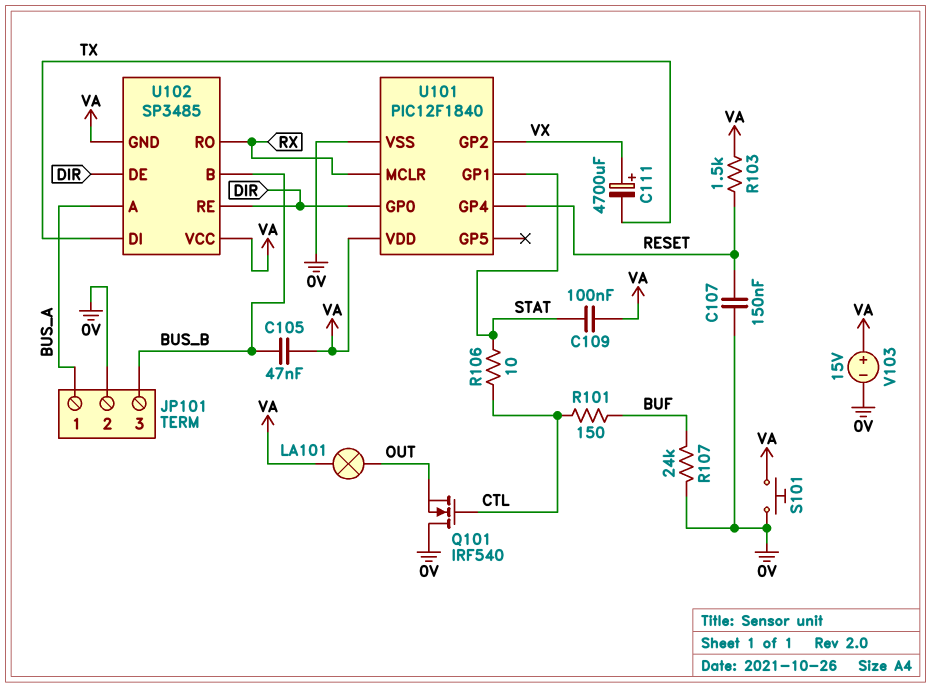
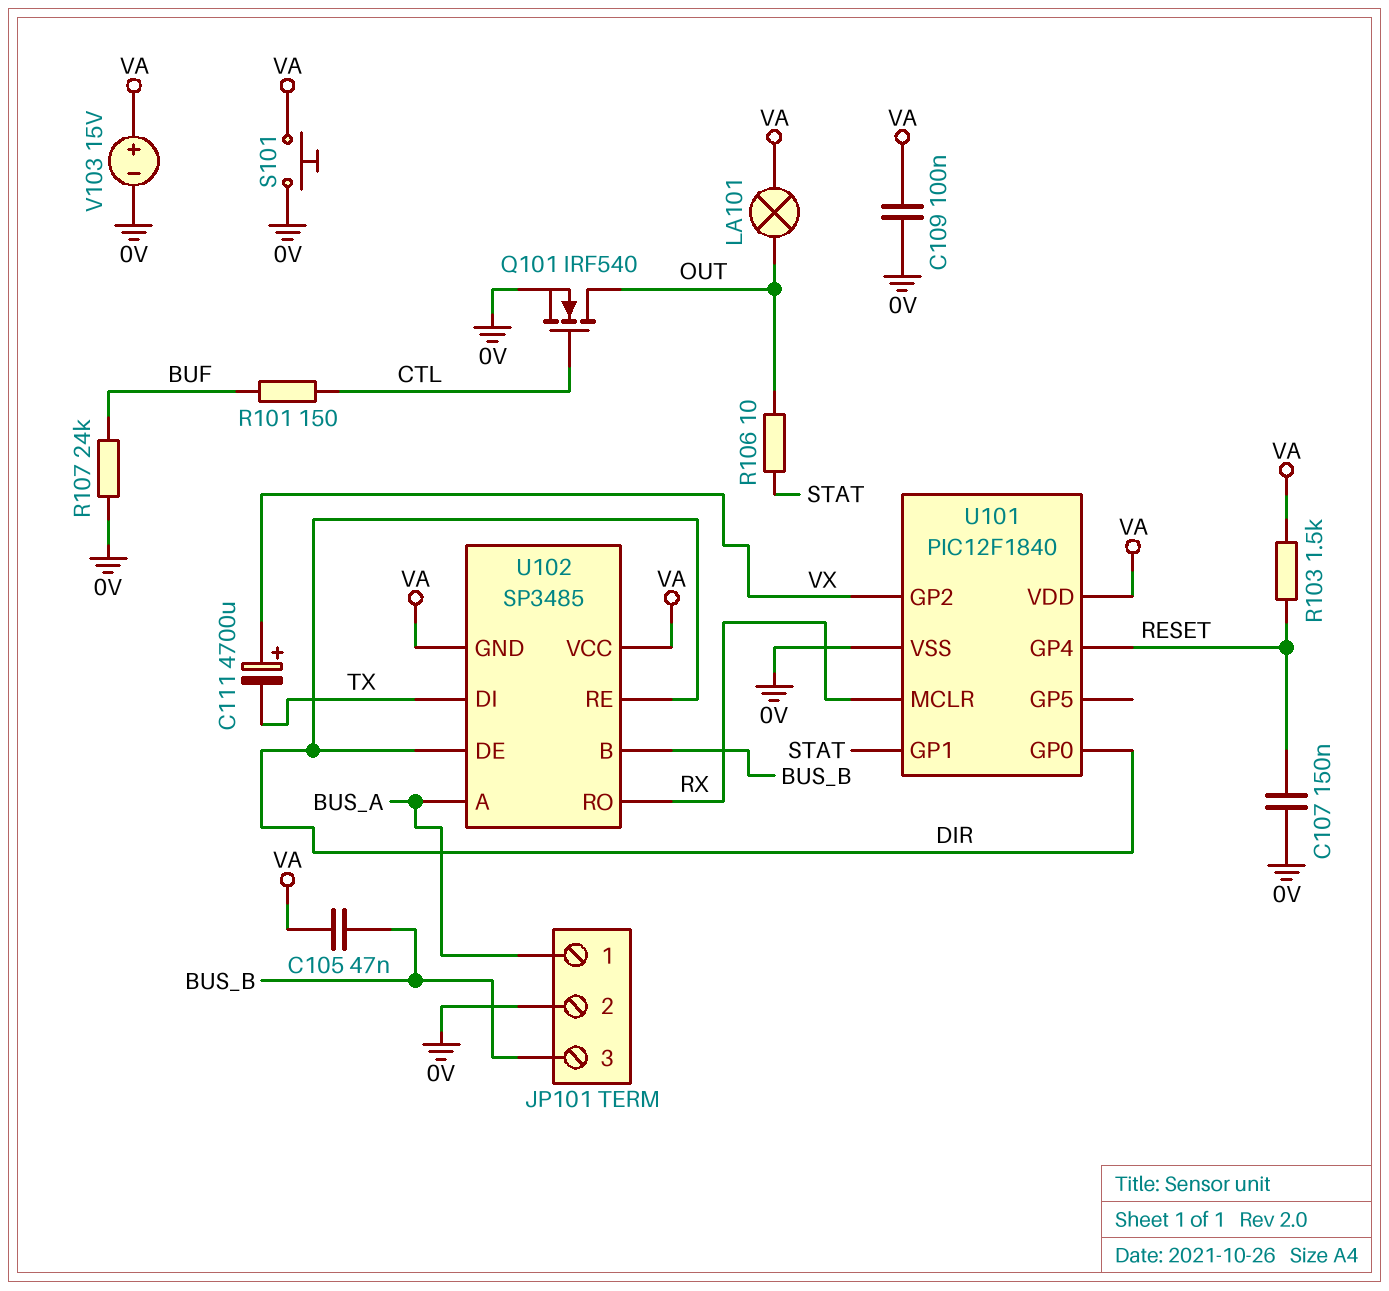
C109: 100nF (STAT, VA) -> 100nF (0V, VA)
Q101: NMOS IRF540 (G CTL, D 0V, S OUT) -> NMOS IRF540 (G CTL, D OUT, S 0V)
R106: 10 (CTL, STAT) -> 10 (OUT, STAT)

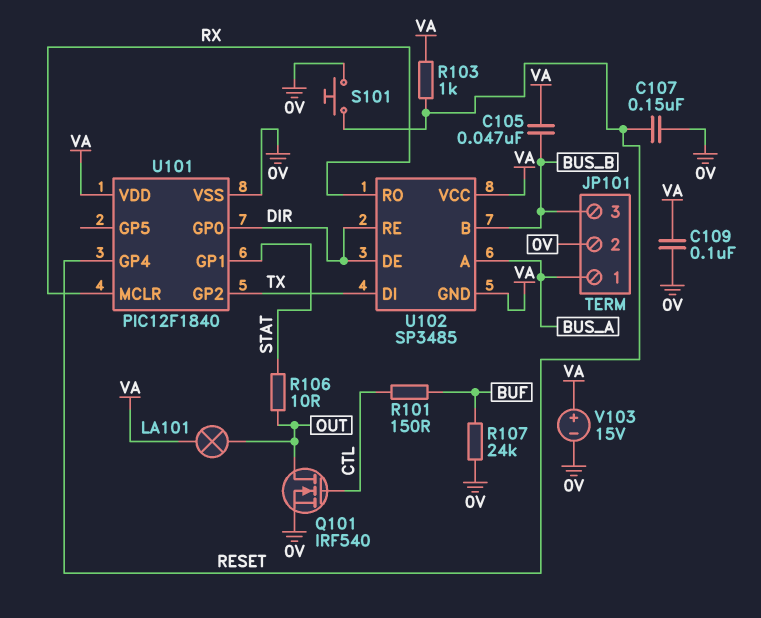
C111: 4700uF (plus VX, minus TX) -> none
R103: 1.5k (RESET, VA) -> 1k (RESET, VA)
S101: button (0V, VA) -> button (0V, RESET)
U101 pin GP2: VX -> TX

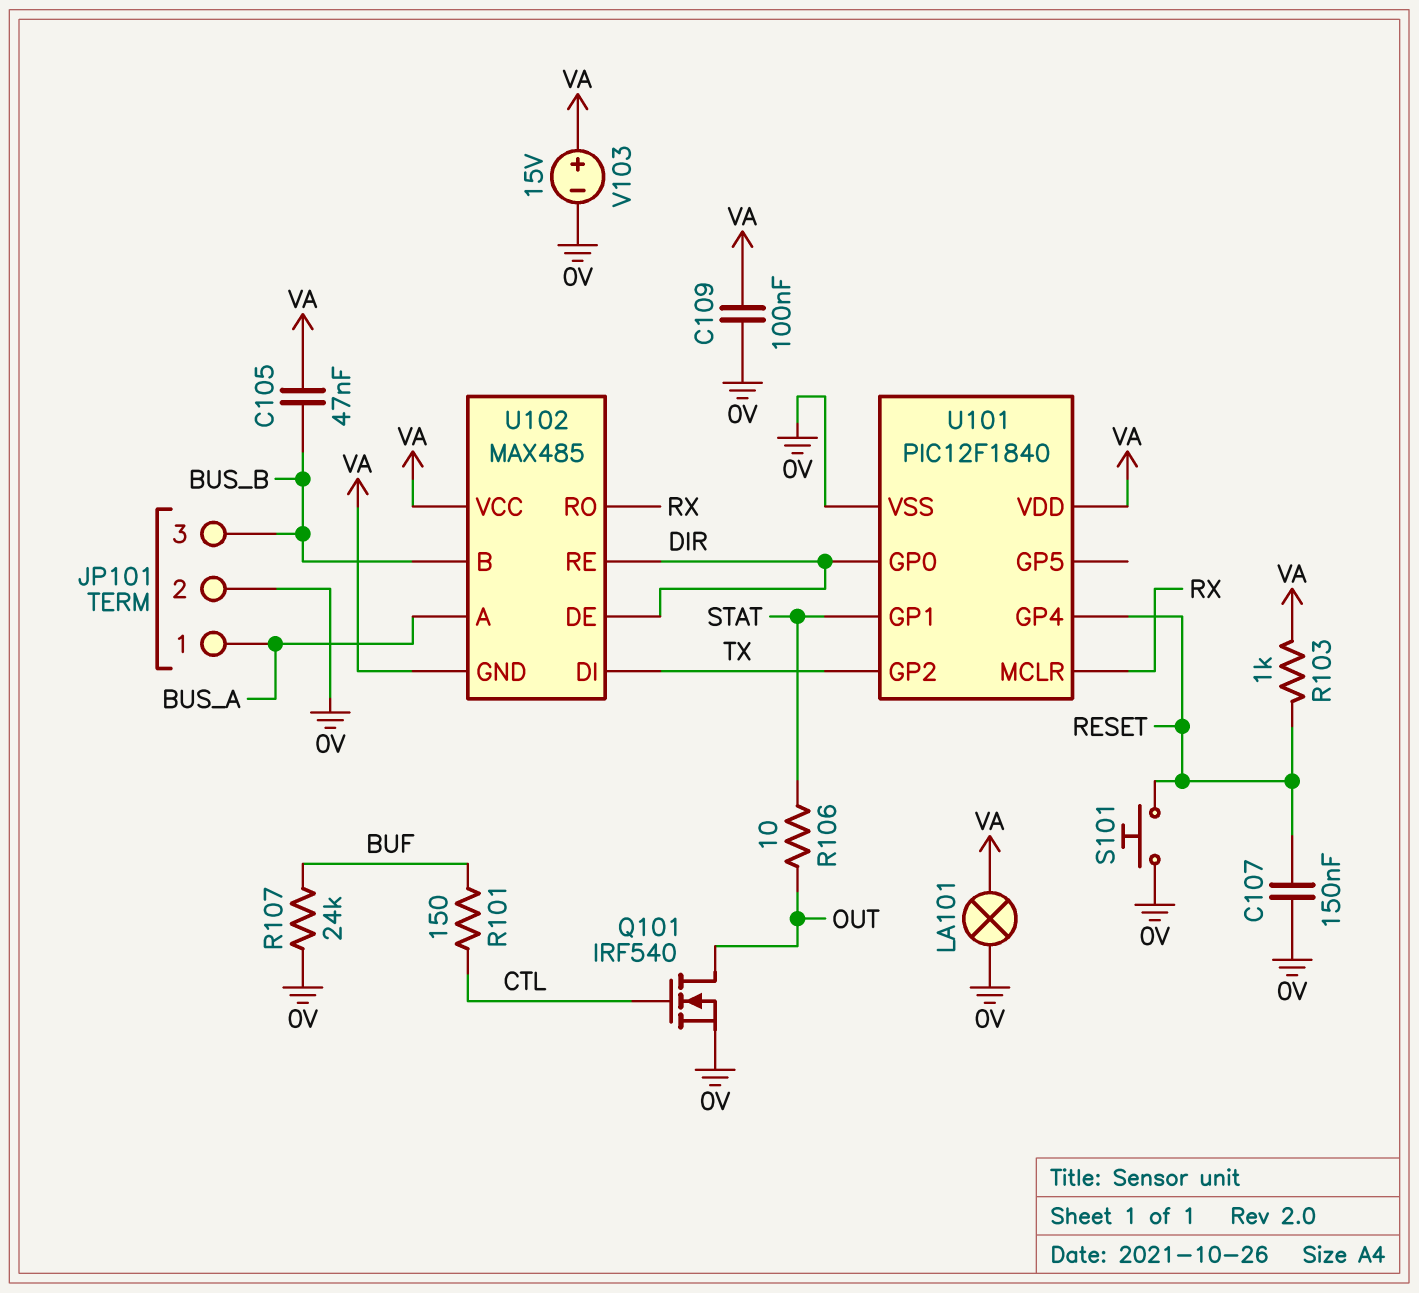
LA101: lamp (OUT, VA) -> lamp (0V, VA)
U102: SP3485 -> MAX485

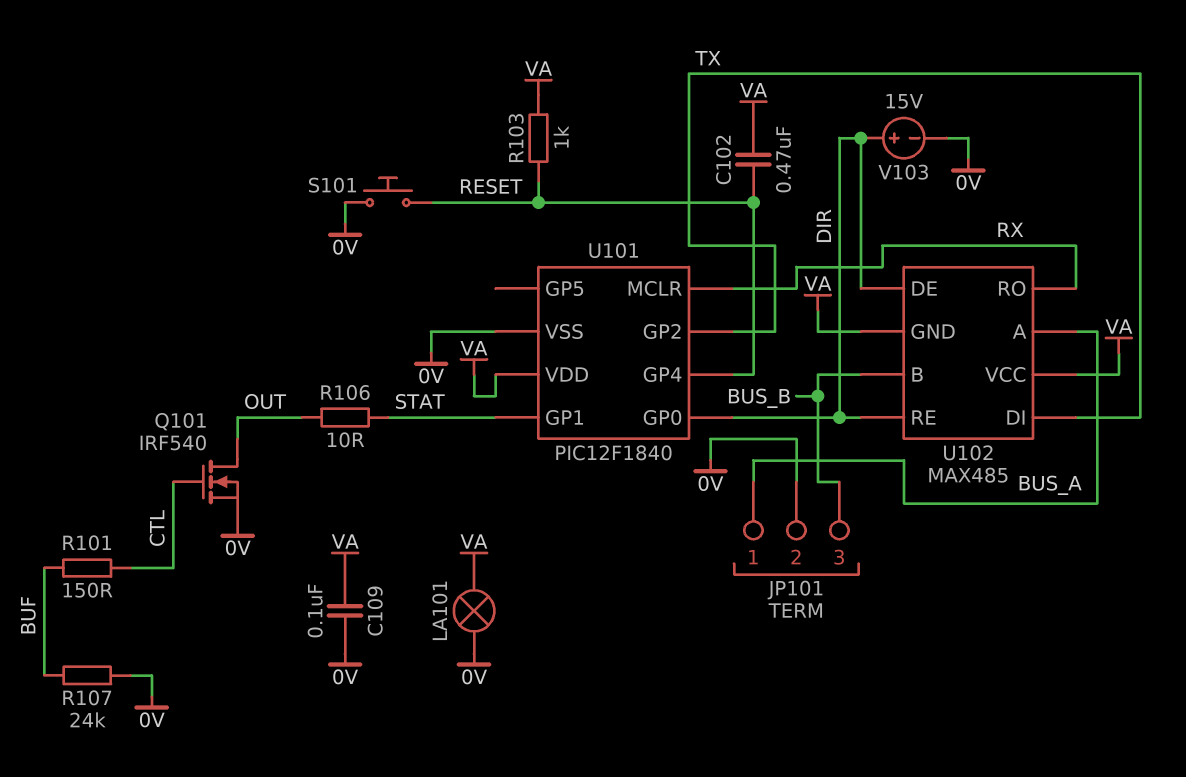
C102: none -> 470nF (RESET, VA)
C105: 47nF (BUS_B, VA) -> none
C107: 150nF (0V, RESET) -> none
V103: 15V (plus VA, minus 0V) -> 15V (plus DIR, minus 0V)

